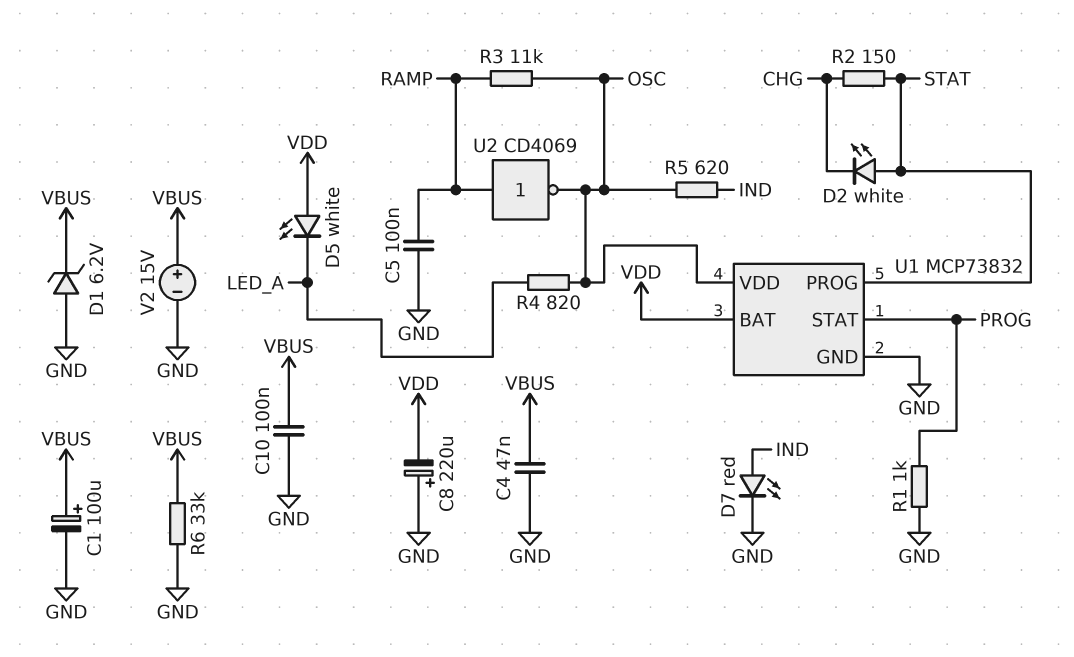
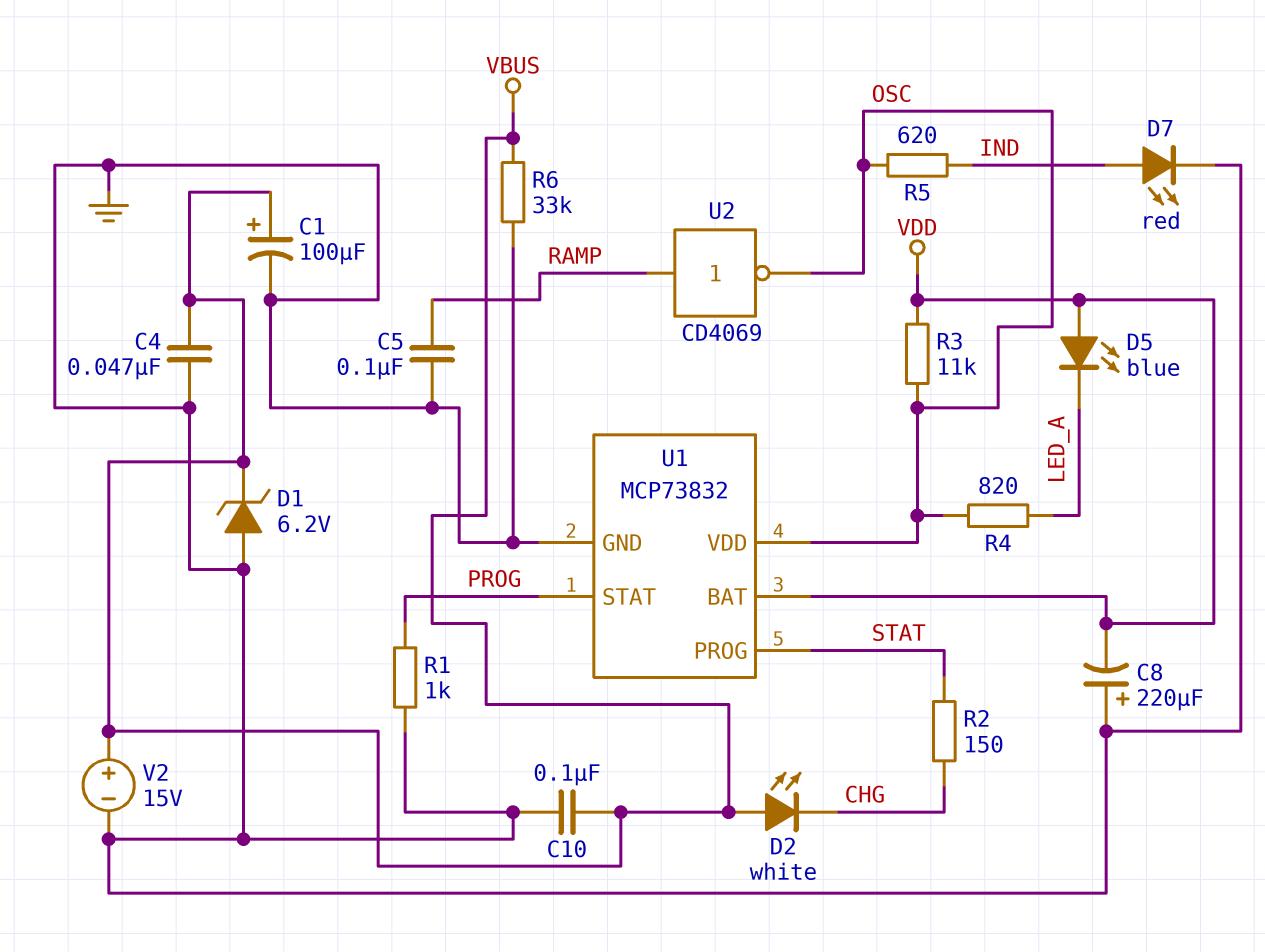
D2: LED white (A STAT, K CHG) -> LED white (A VBUS, K CHG)
D5: LED white (A VDD, K LED_A) -> LED blue (A VDD, K LED_A)
R3: 11k (OSC, RAMP) -> 11k (OSC, VDD)

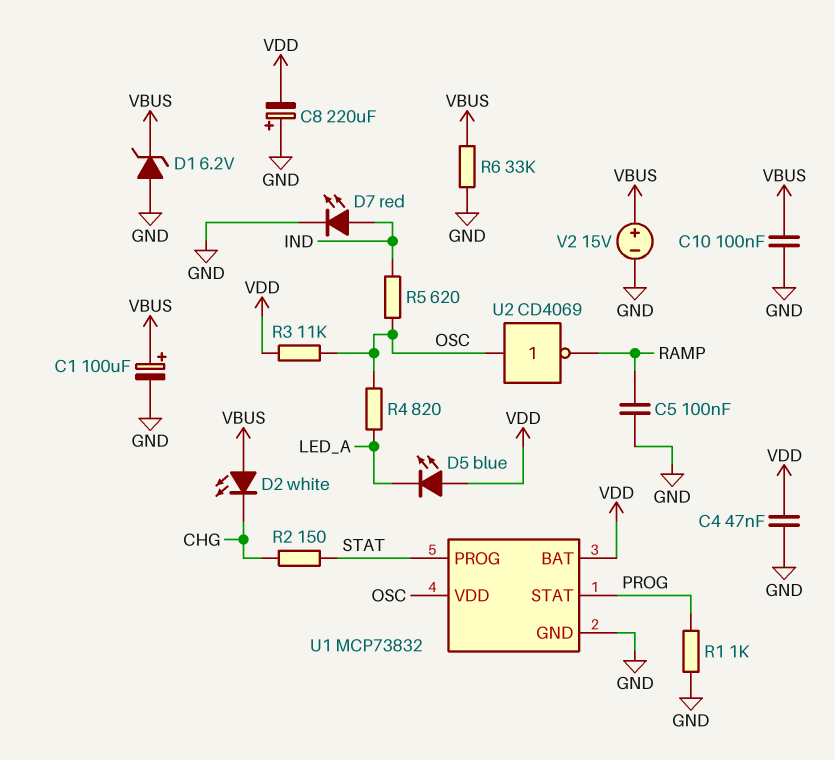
C4: 47nF (GND, VBUS) -> 47nF (GND, VDD)
U2: NOT CD4069 (in RAMP, out OSC) -> NOT CD4069 (in OSC, out RAMP)

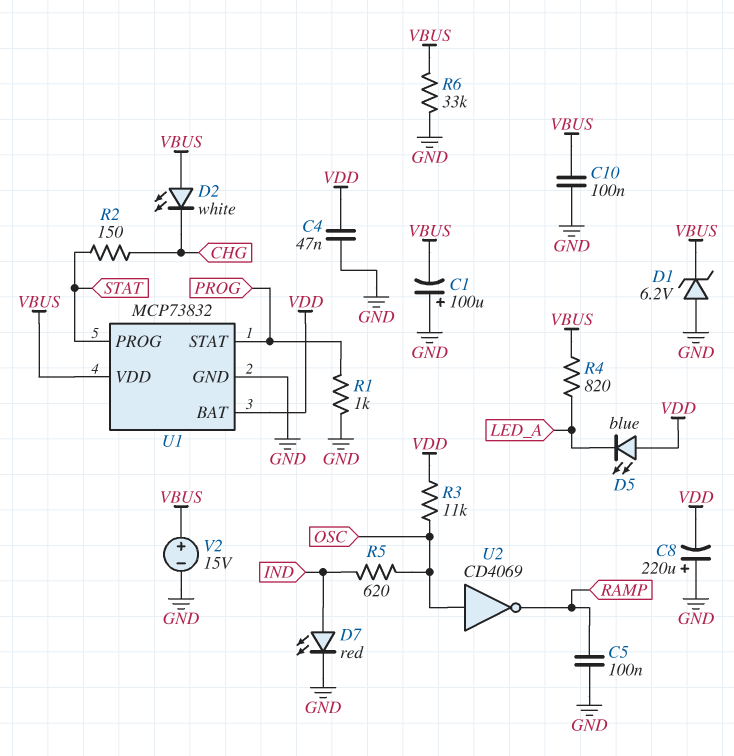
C1: 100uF (plus VBUS, minus GND) -> 100uF (plus GND, minus VBUS)
R4: 820 (LED_A, OSC) -> 820 (LED_A, VBUS)
U1 pin VDD: OSC -> VBUS

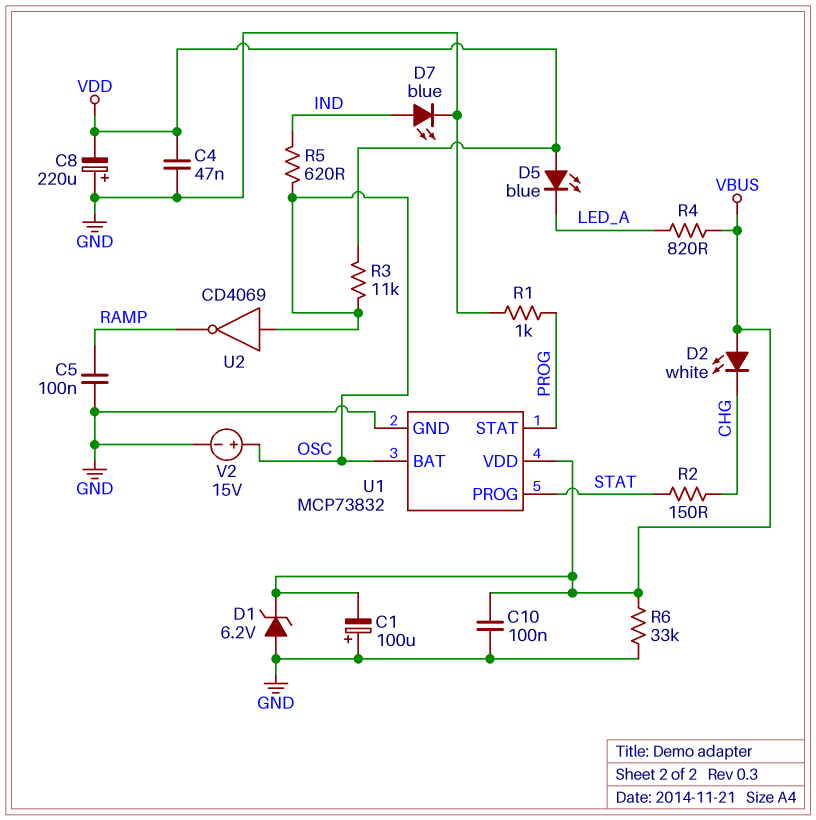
D7: LED red (A IND, K GND) -> LED blue (A IND, K GND)
U1 pin BAT: VDD -> OSC
V2: 15V (plus VBUS, minus GND) -> 15V (plus OSC, minus GND)

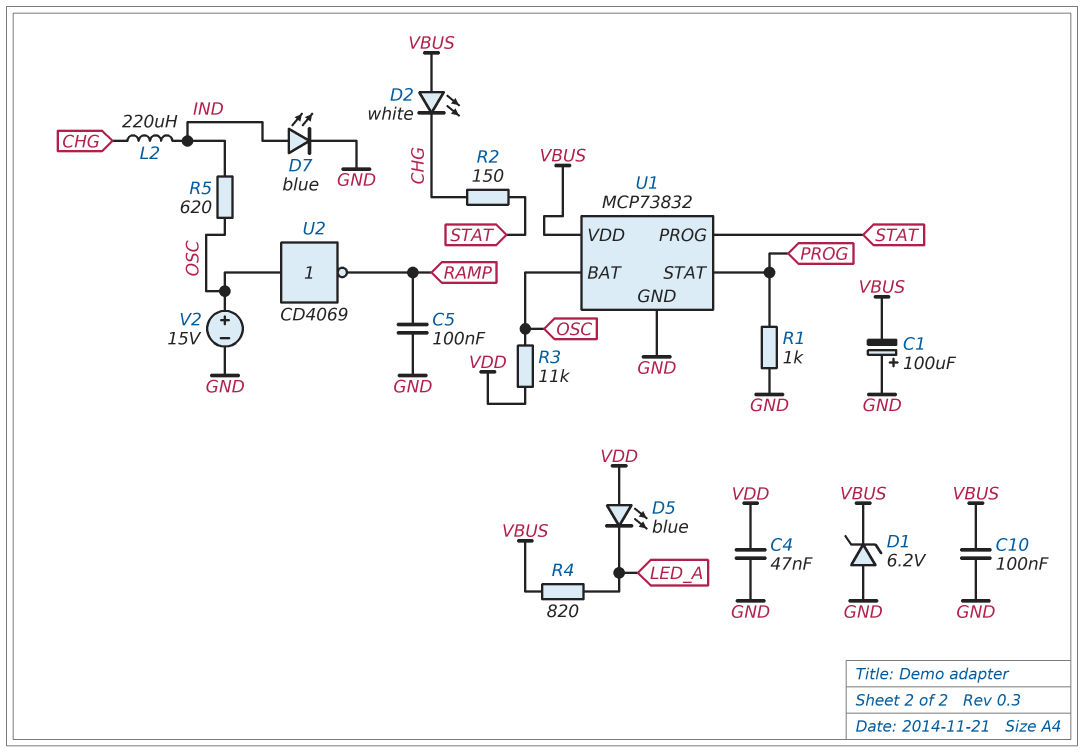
C8: 220uF (plus GND, minus VDD) -> none
L2: none -> 220uH (CHG, IND)
R6: 33k (GND, VBUS) -> none

